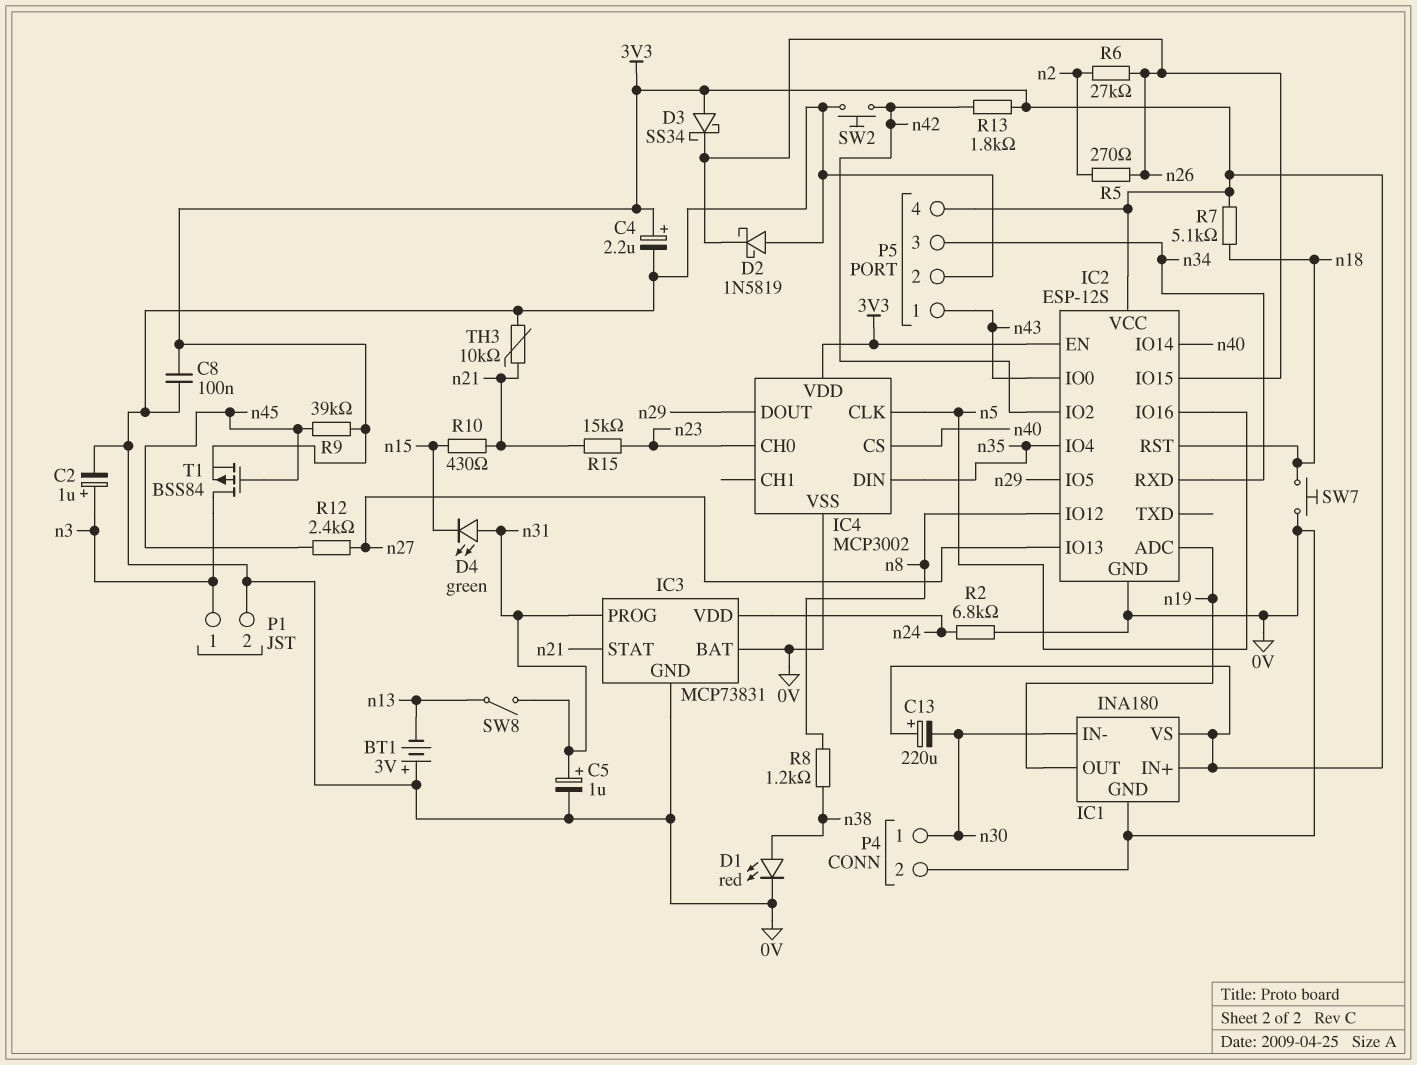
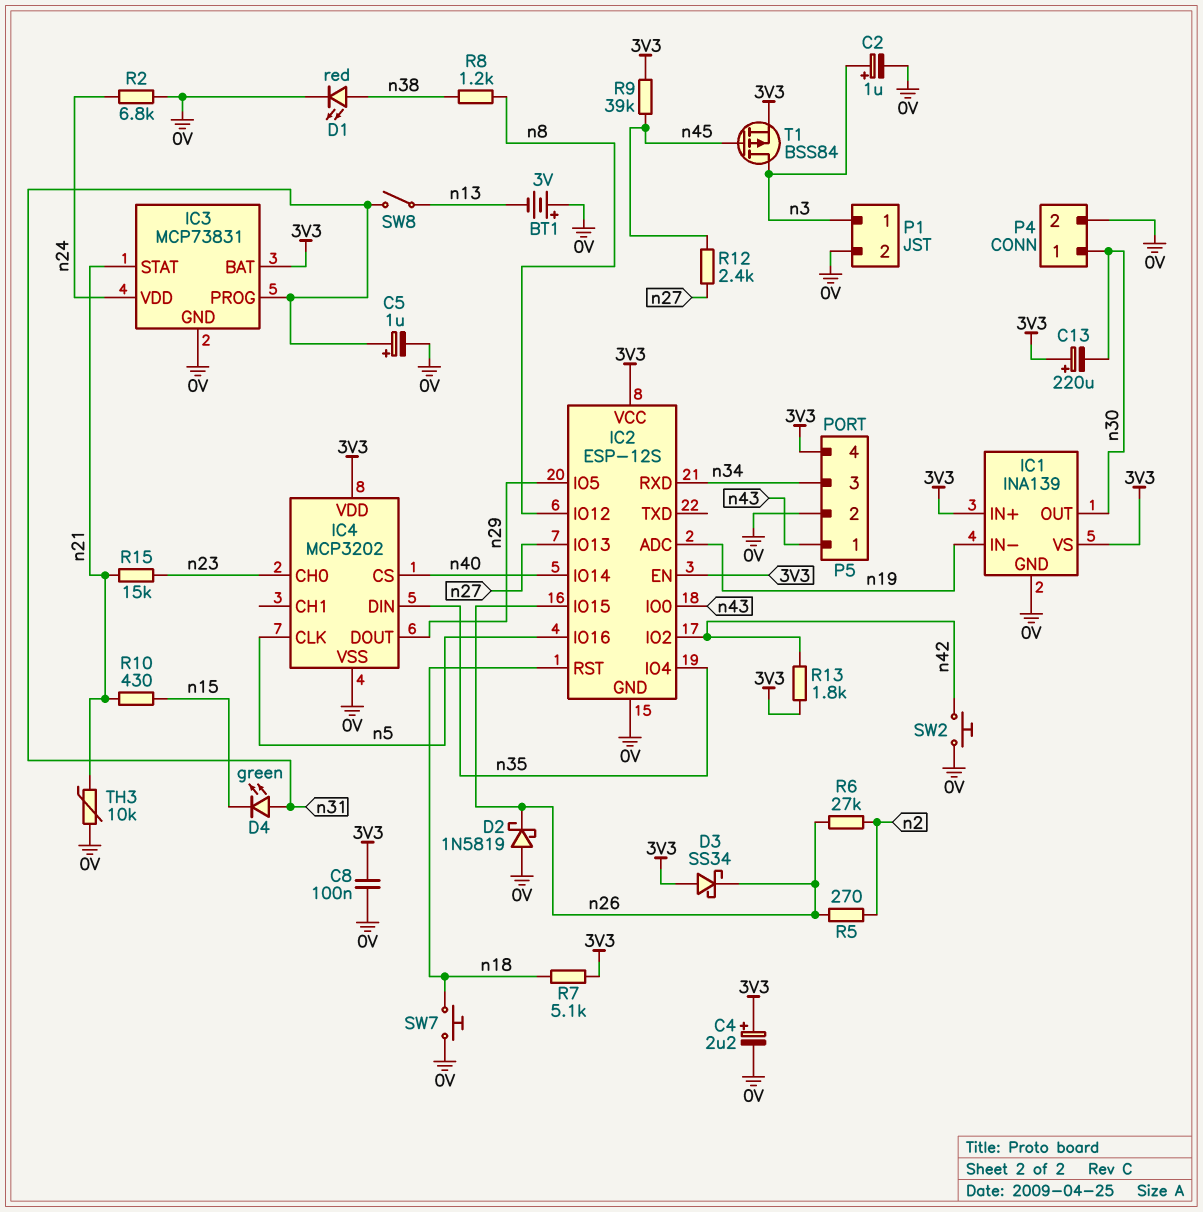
IC1: INA180 -> INA139
IC1 pin IN-: n30 -> n19
IC1 pin OUT: n19 -> n30
IC3 pin BAT: 0V -> 3V3
IC4: MCP3002 -> MCP3202

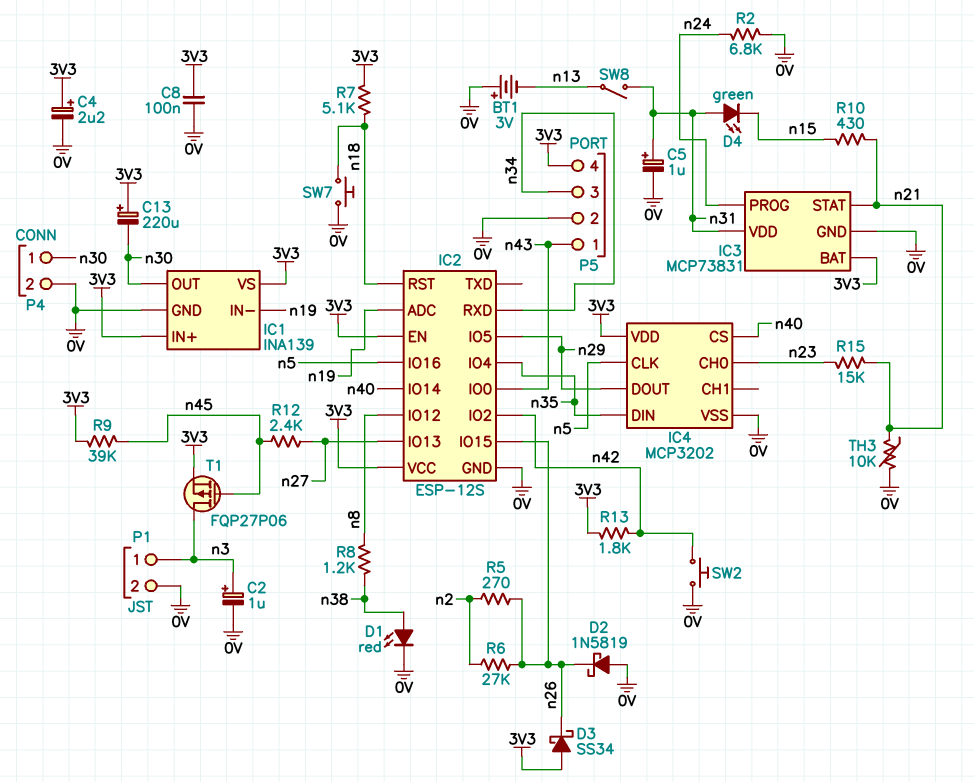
IC3 pin PROG: n31 -> n24
IC3 pin VDD: n24 -> n31
T1: PMOS BSS84 (G n45, D n3, S 3V3) -> PMOS FQP27P06 (G n45, D n3, S 3V3)

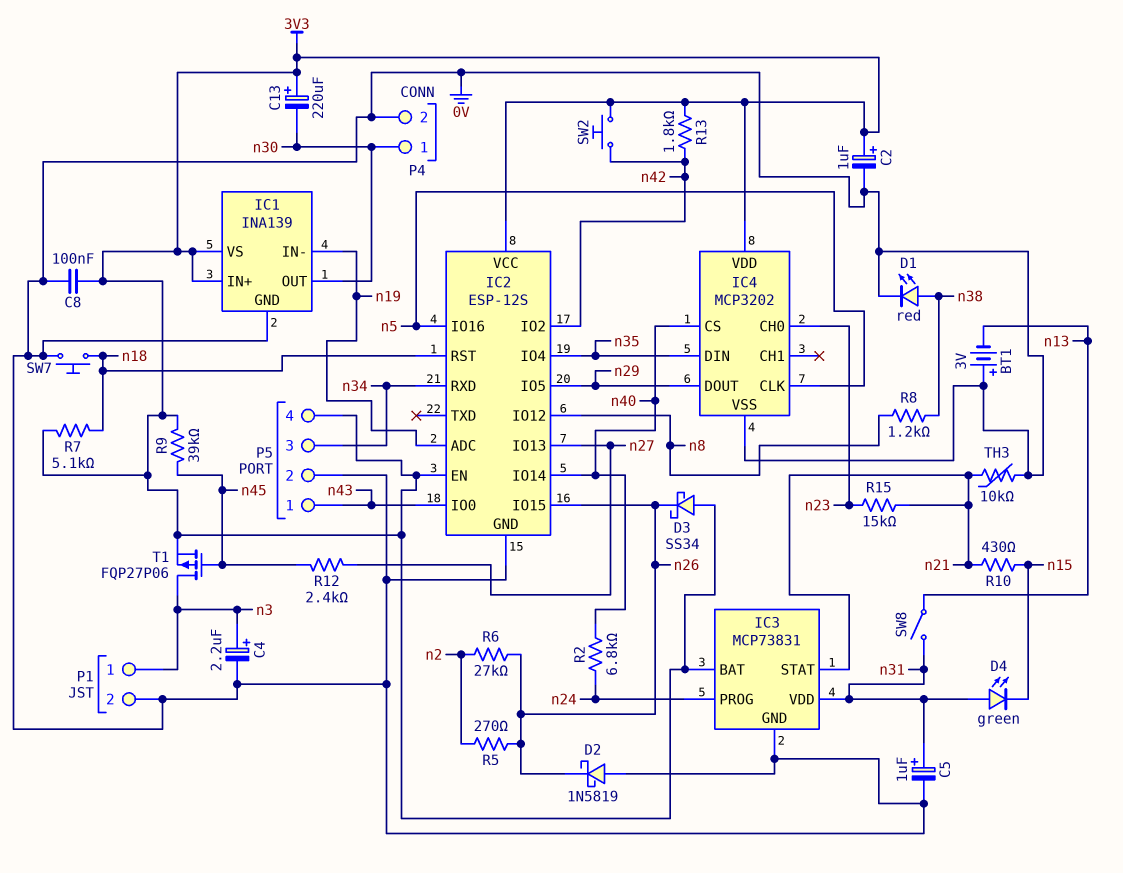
C2: 1uF (plus n3, minus 0V) -> 1uF (plus 3V3, minus 0V)
C4: 2.2uF (plus 3V3, minus 0V) -> 2.2uF (plus n3, minus 0V)
R2: 6.8k (0V, n24) -> 6.8k (n24, n40)
SW2: button (0V, n42) -> button (3V3, n42)

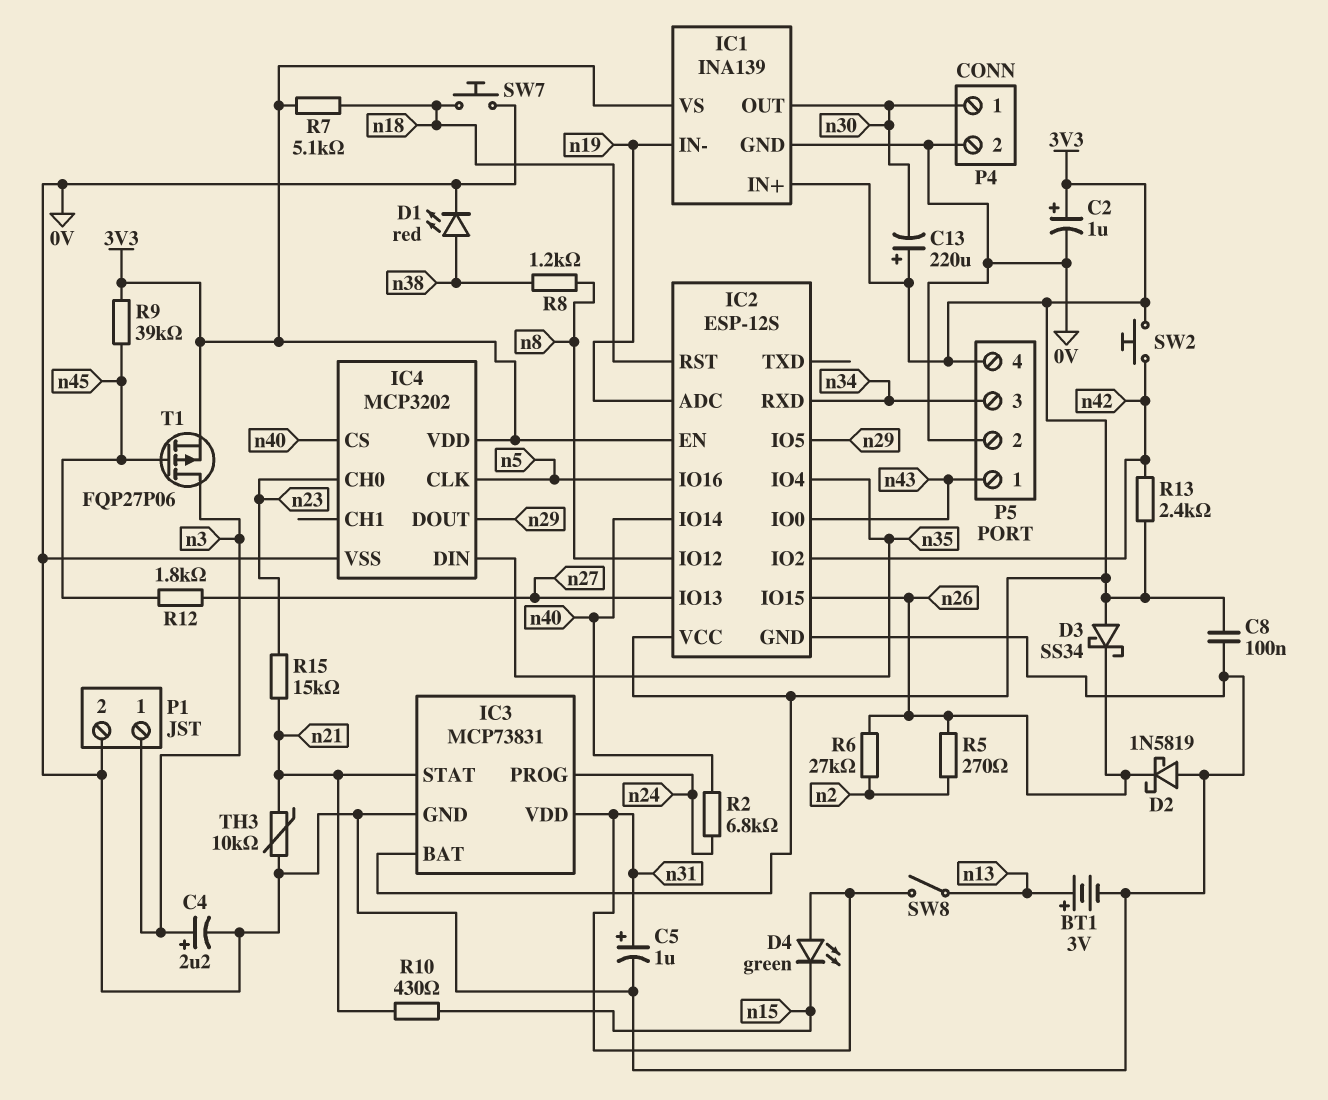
BT1: 3V (plus 0V, minus n13) -> 3V (plus n13, minus 0V)
R12: 2.4k (n27, n45) -> 1.8k (n27, n45)
R13: 1.8k (3V3, n42) -> 2.4k (3V3, n42)

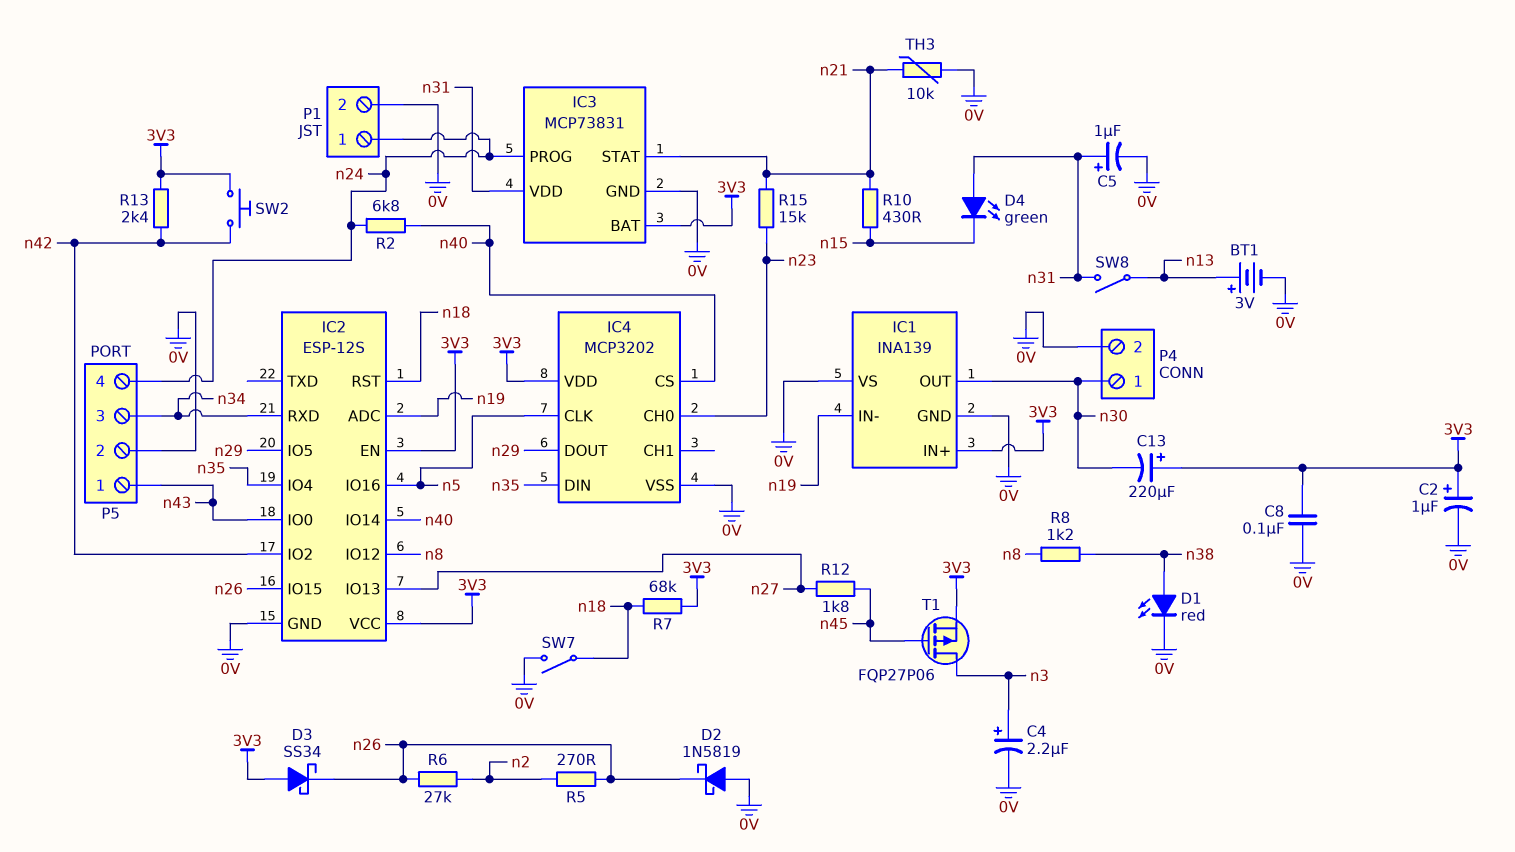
IC1 pin VS: 3V3 -> 0V
P1 pin 1: n3 -> n24
P5 pin 4: 3V3 -> n24
R7: 5.1k (3V3, n18) -> 68k (3V3, n18)
R9: 39k (3V3, n45) -> none
SW7: button (0V, n18) -> switch (0V, n18)

